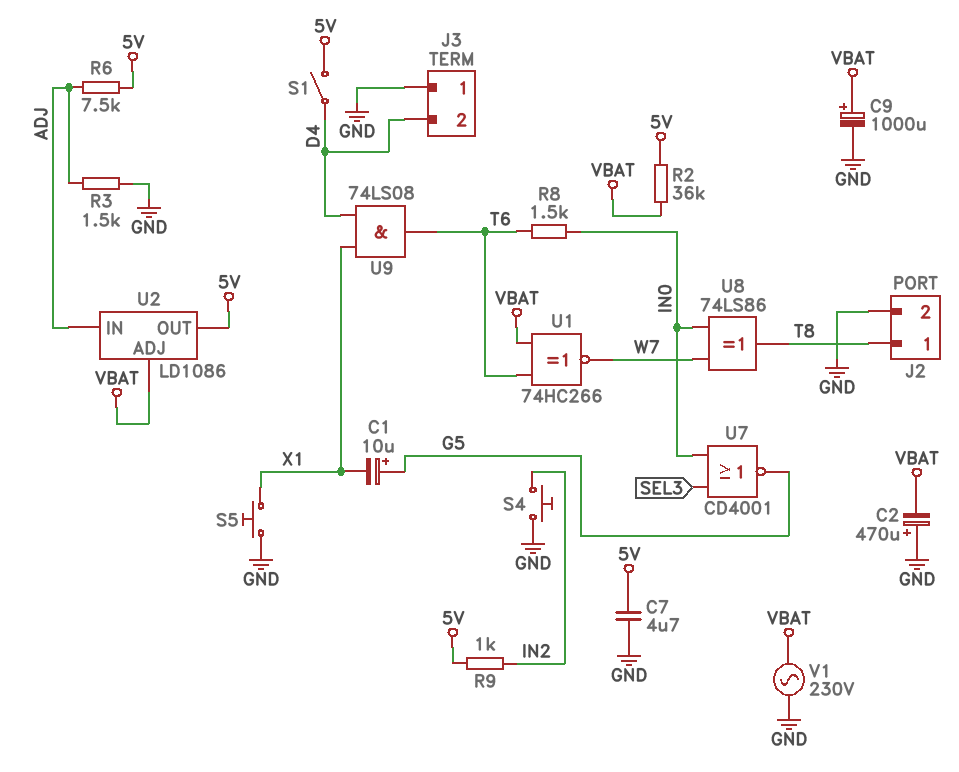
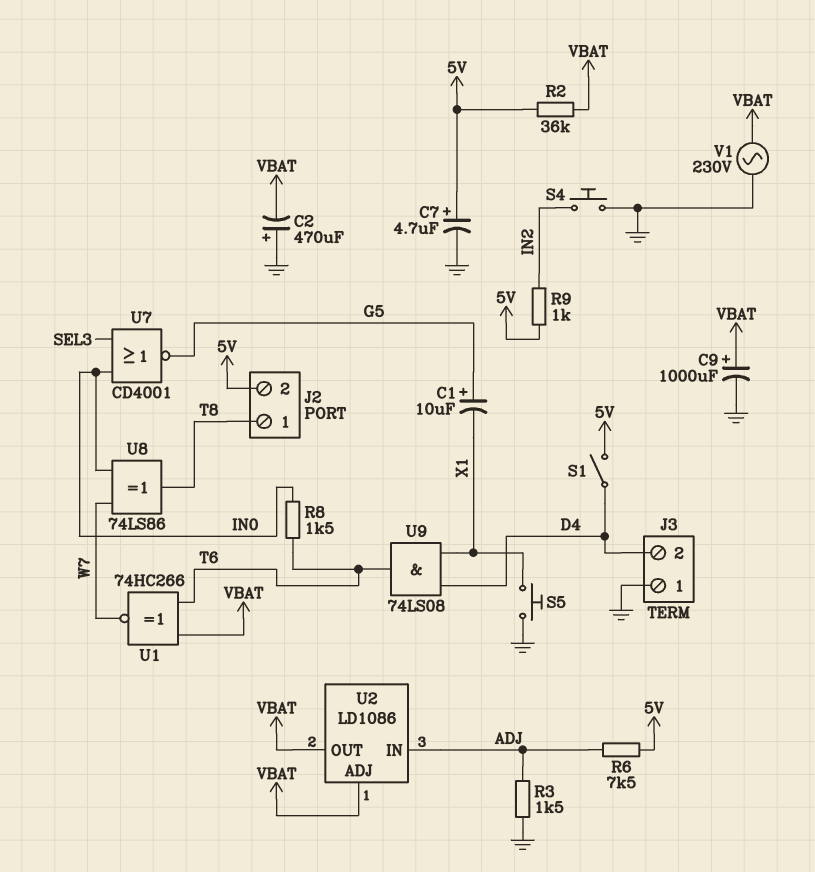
C7: 4.7uF (5V, GND) -> 4.7uF (plus 5V, minus GND)
J2 pin 2: GND -> 5V
U2 pin OUT: 5V -> VBAT

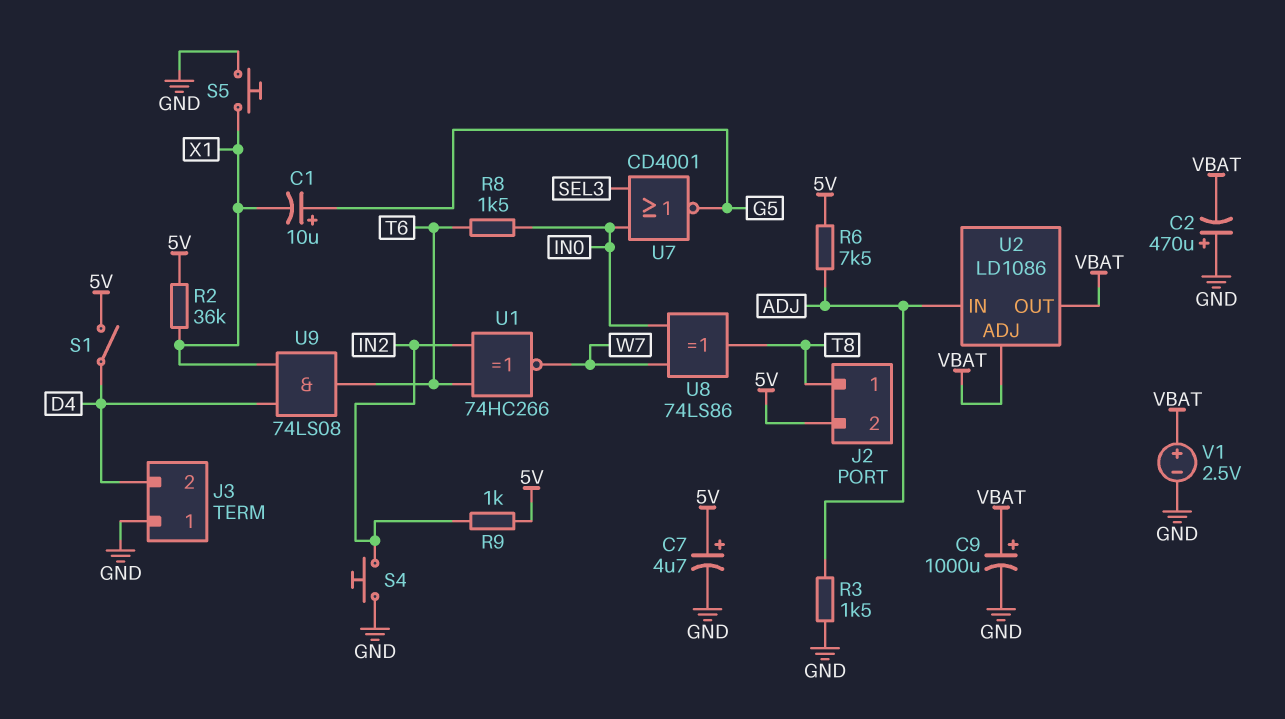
R2: 36k (5V, VBAT) -> 36k (5V, X1)
U1: XNOR 74HC266 (in T6, in VBAT, out W7) -> XNOR 74HC266 (in IN2, in T6, out W7)
V1: AC 230V (GND, VBAT) -> 2.5V (plus VBAT, minus GND)

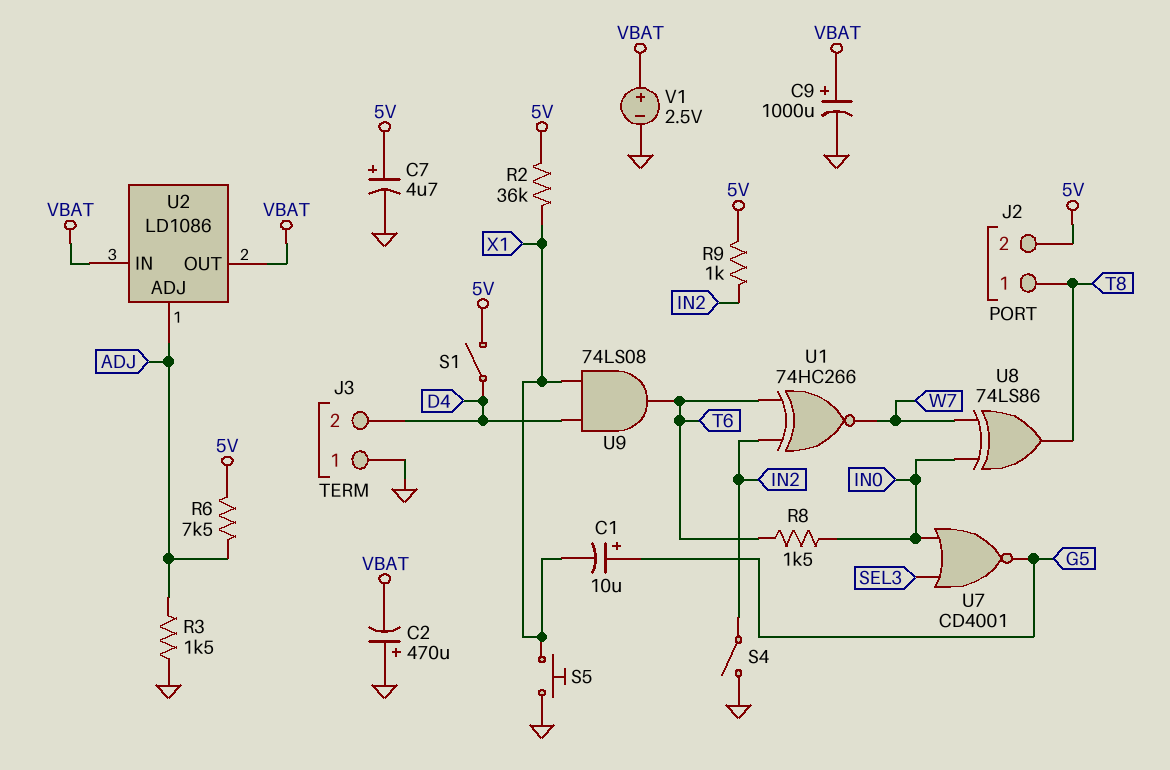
S4: button (GND, IN2) -> switch (GND, IN2)
U2 pin ADJ: VBAT -> ADJ
U2 pin IN: ADJ -> VBAT

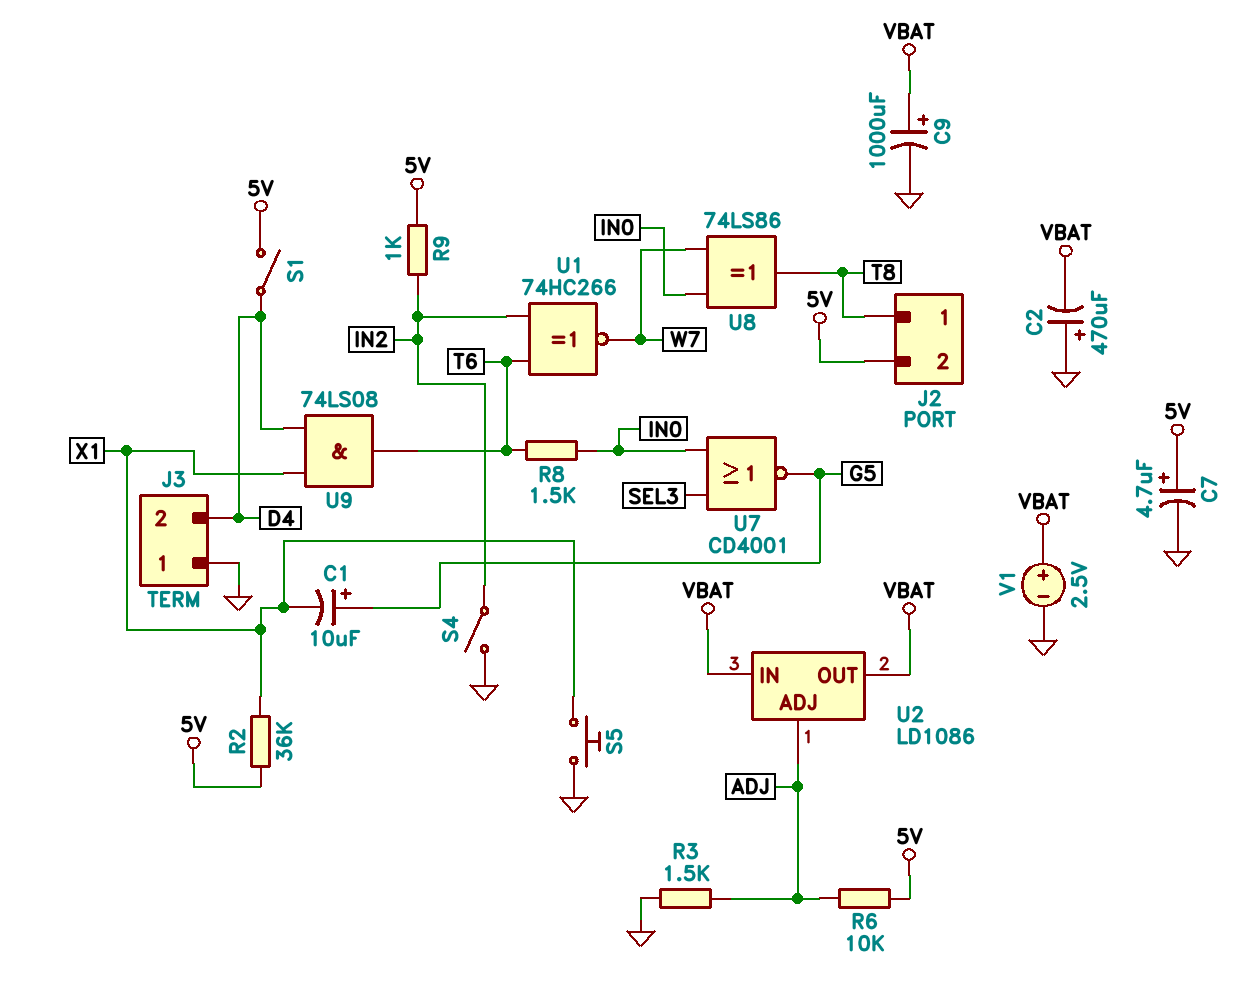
R6: 7.5k (5V, ADJ) -> 10k (5V, ADJ)

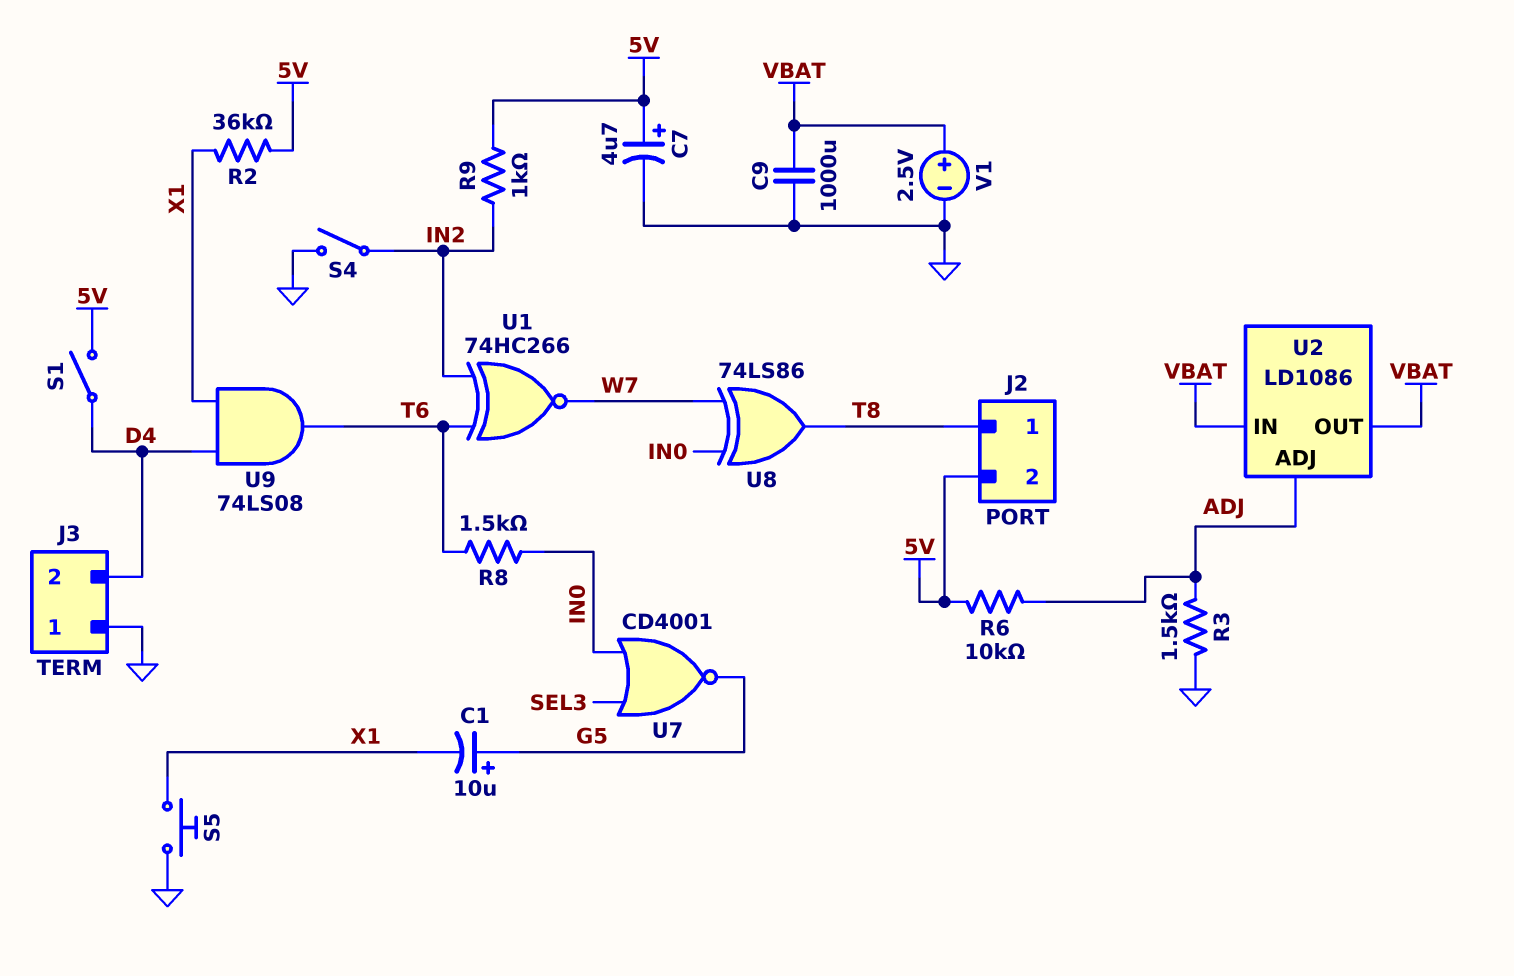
C2: 470uF (plus GND, minus VBAT) -> none
C9: 1000uF (plus VBAT, minus GND) -> 1000uF (GND, VBAT)

